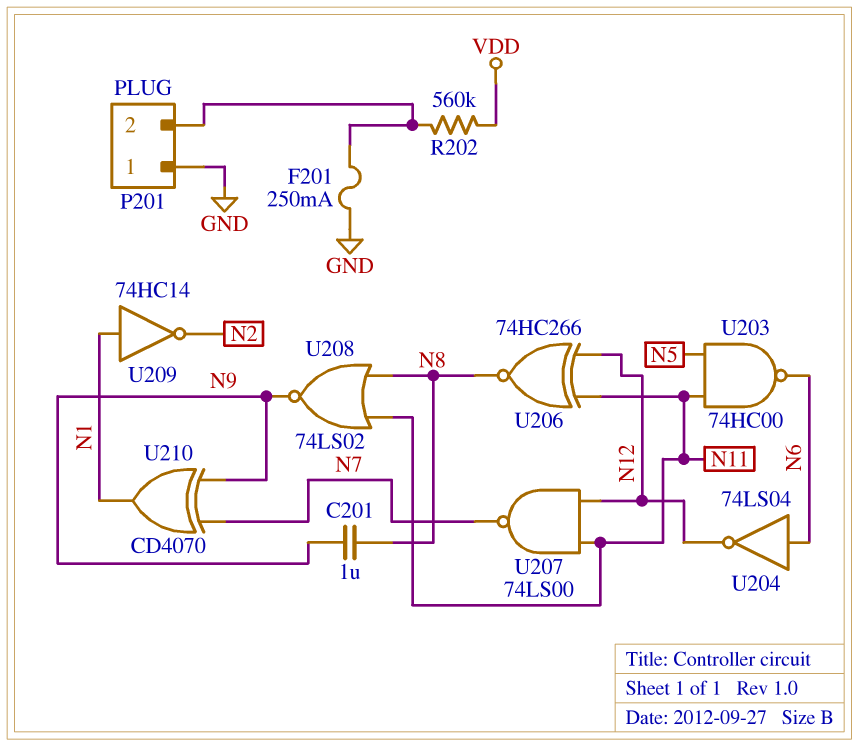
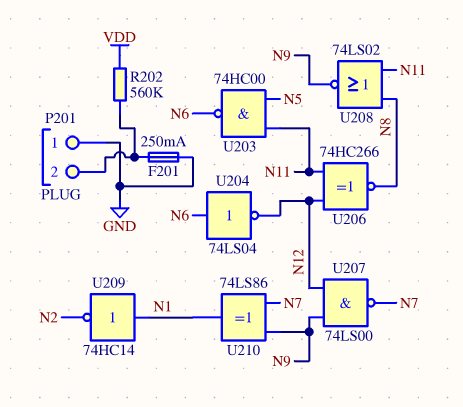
C201: 1uF (N8, N9) -> none
U207: NAND 74LS00 (in N11, in N12, out N7) -> NAND 74LS00 (in N9, in N12, out N7)
U210: XOR CD4070 (in N7, in N9, out N1) -> XOR 74LS86 (in N7, in N9, out N1)

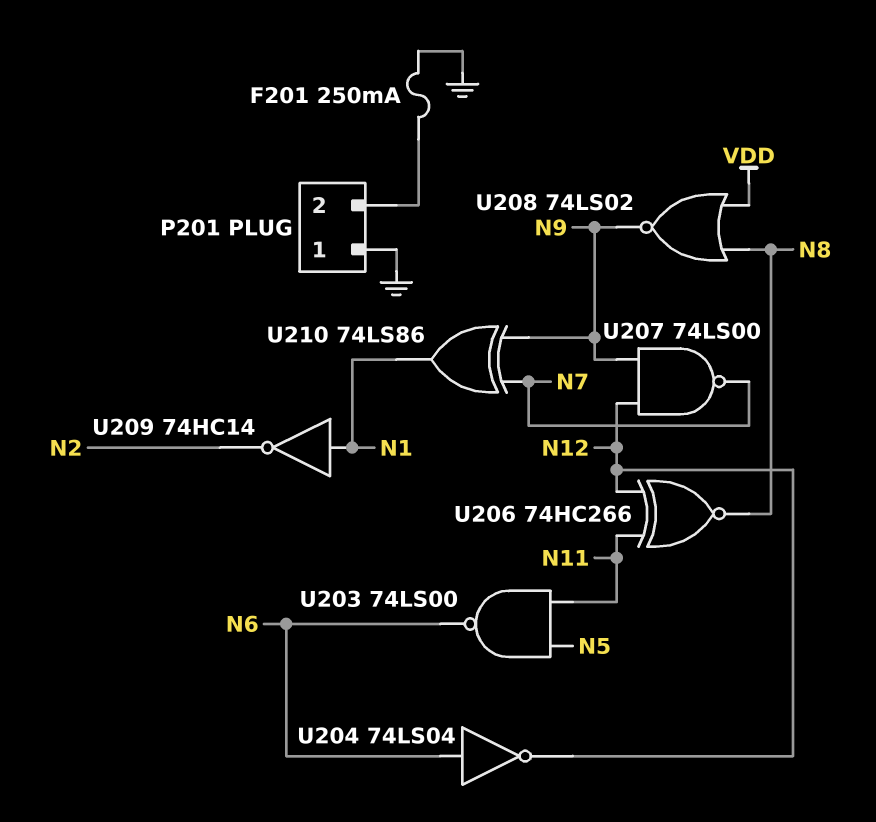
R202: 560k (P201/2, VDD) -> none
U203: NAND 74HC00 (in N5, in N11, out N6) -> NAND 74LS00 (in N5, in N11, out N6)
U208: NOR 74LS02 (in N8, in N11, out N9) -> NOR 74LS02 (in N8, in VDD, out N9)

